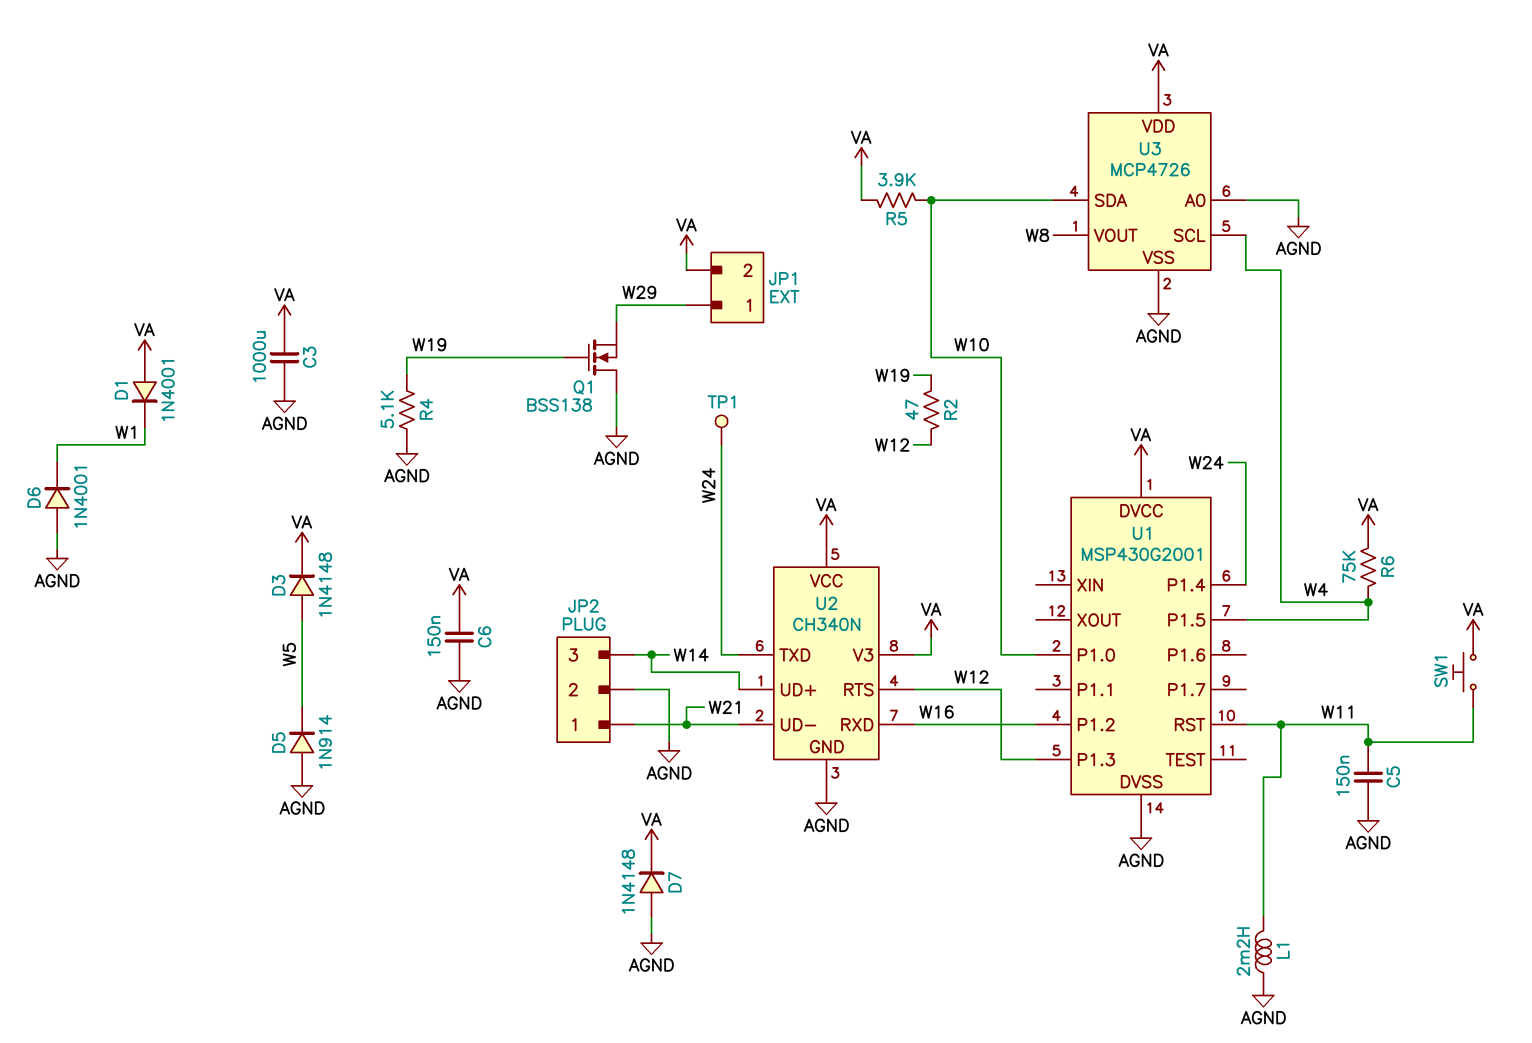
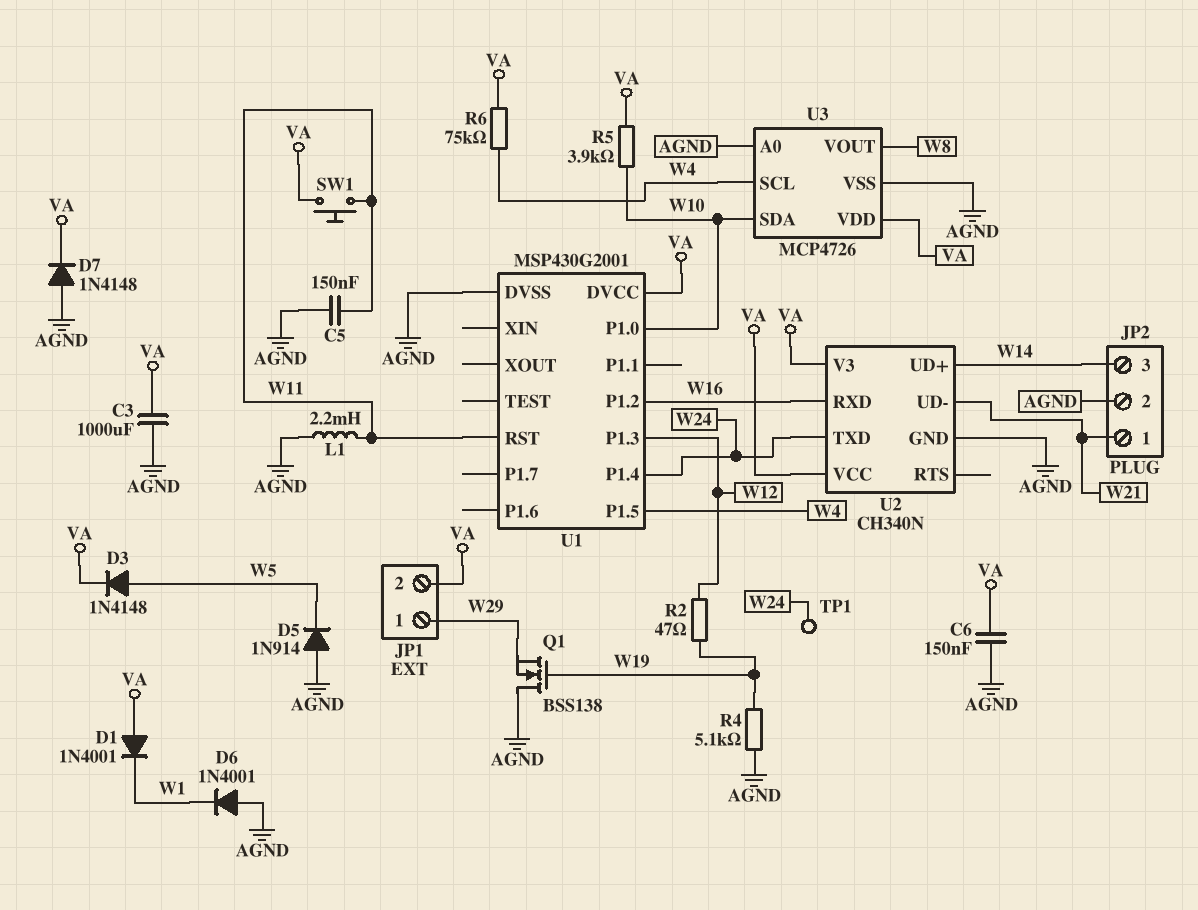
U2 pin RTS: W12 -> none

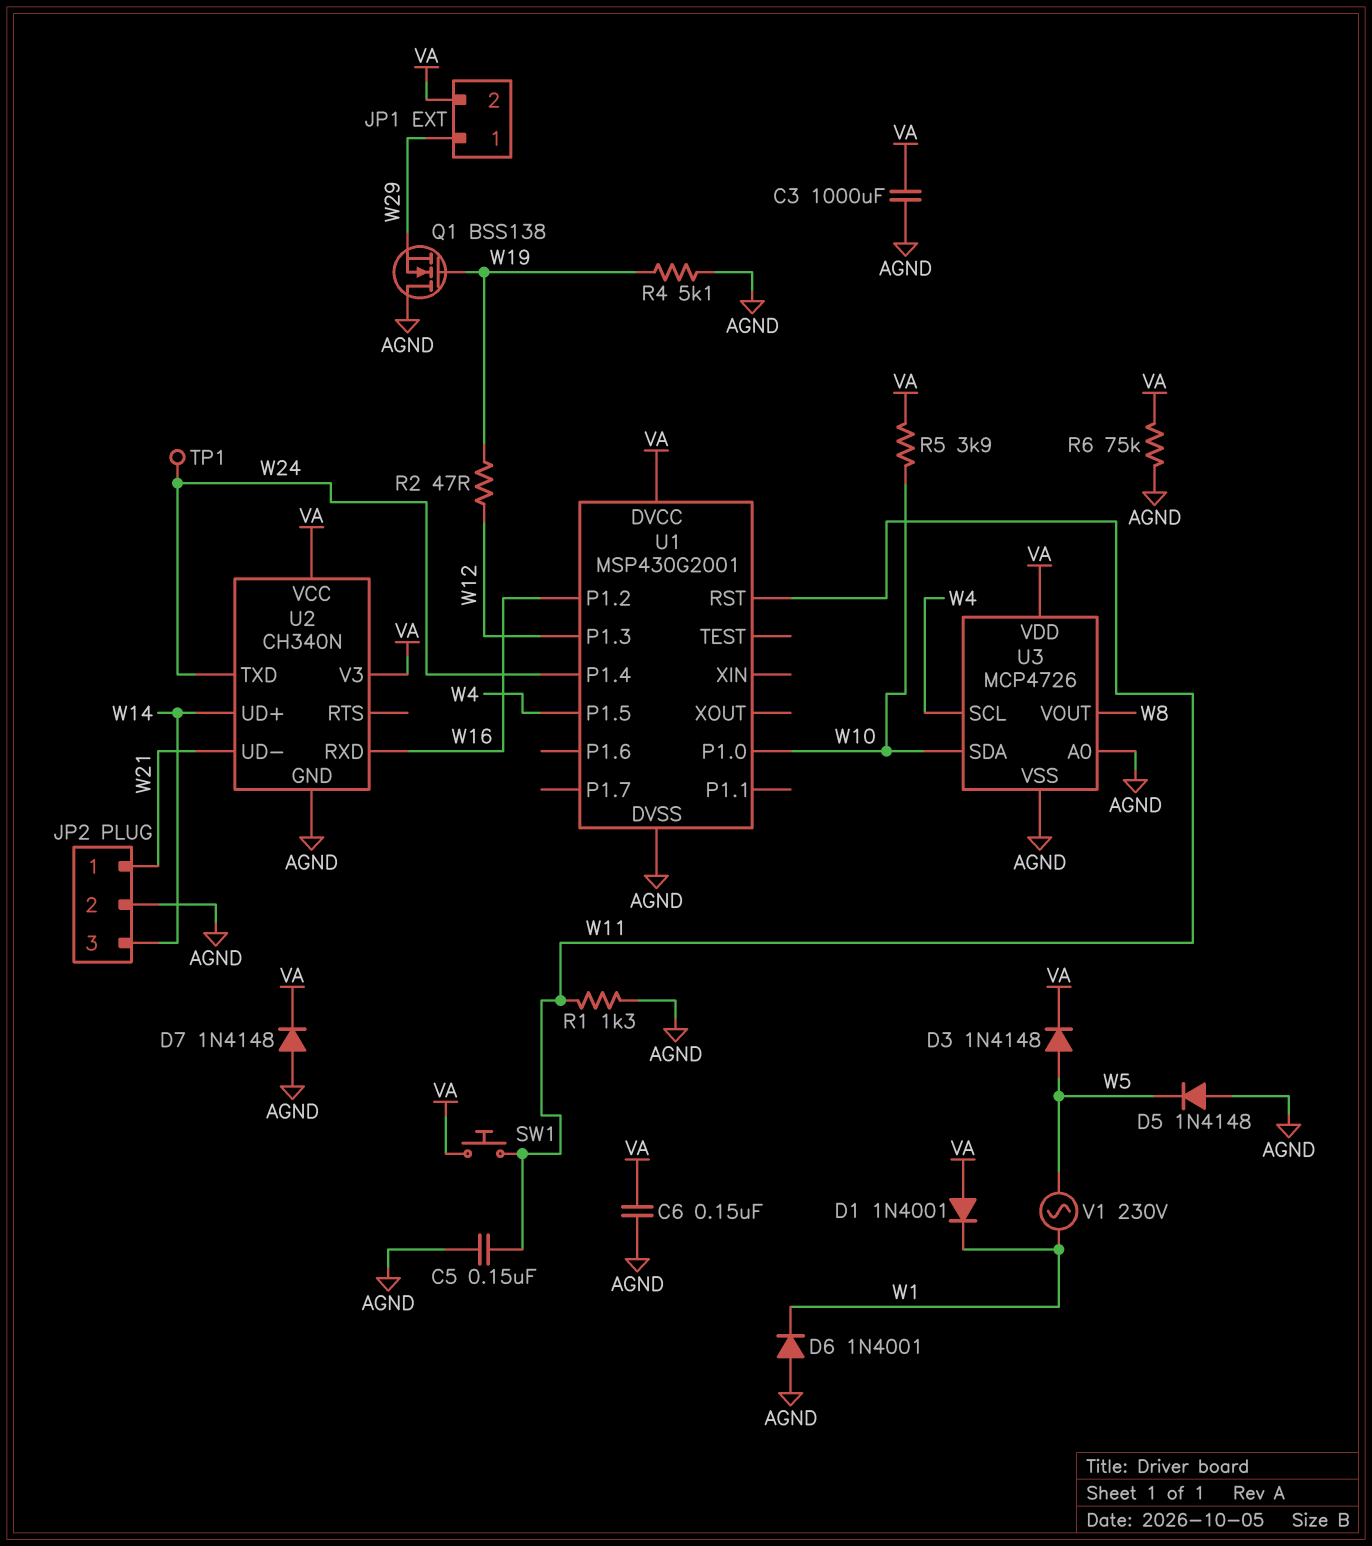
D5: diode 1N914 (A AGND, K W5) -> diode 1N4148 (A AGND, K W5)
L1: 2.2mH (AGND, W11) -> none
R1: none -> 1.3k (AGND, W11)
R6: 75k (VA, W4) -> 75k (AGND, VA)
V1: none -> AC 230V (W1, W5)

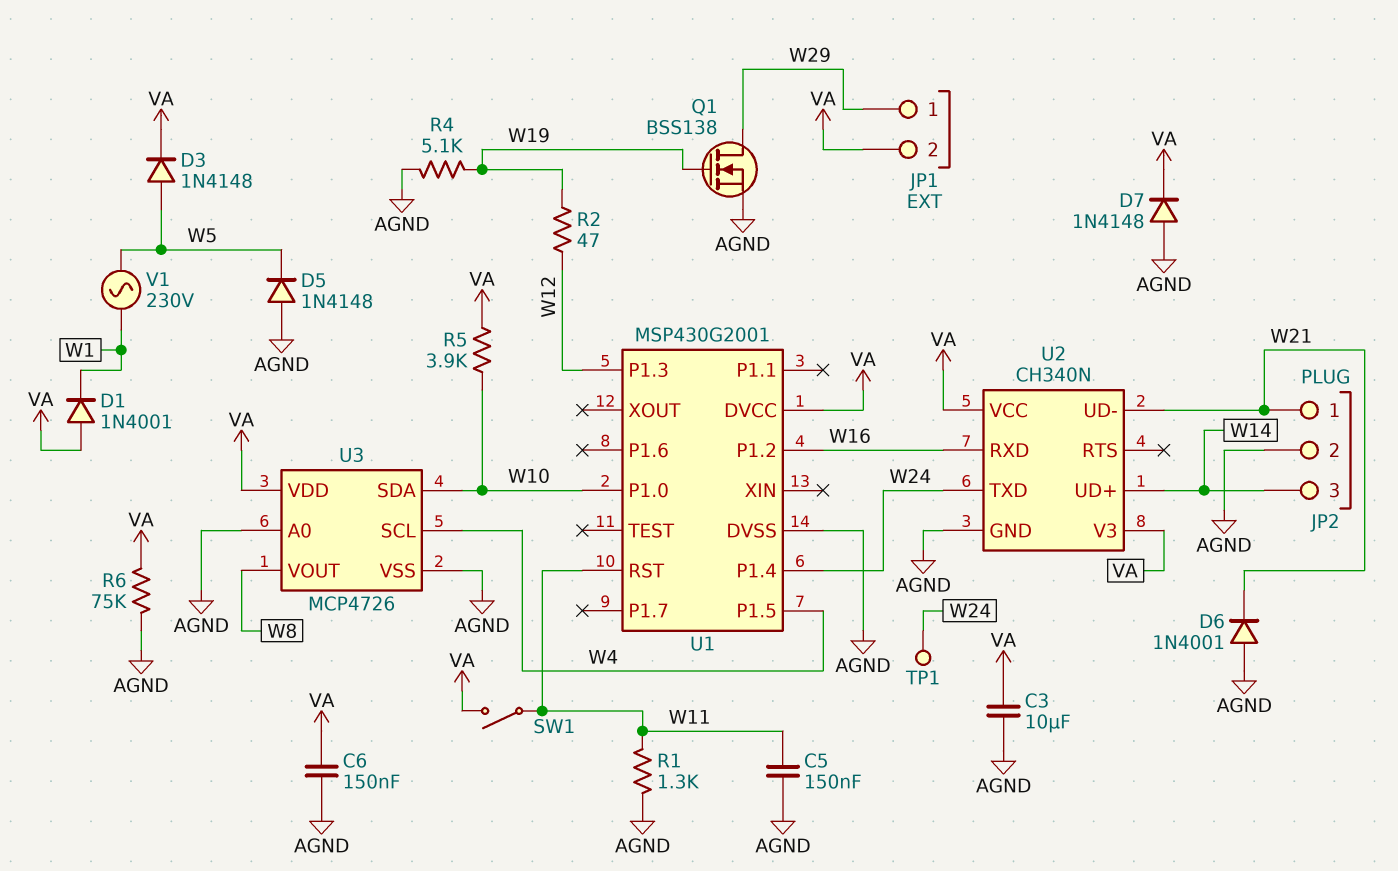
C3: 1000uF (AGND, VA) -> 10uF (AGND, VA)
D6: diode 1N4001 (A AGND, K W1) -> diode 1N4001 (A AGND, K W21)
Q1: NMOS BSS138 (G W19, D AGND, S W29) -> NMOS BSS138 (G W19, D W29, S AGND)
SW1: button (VA, W11) -> switch (VA, W11)

